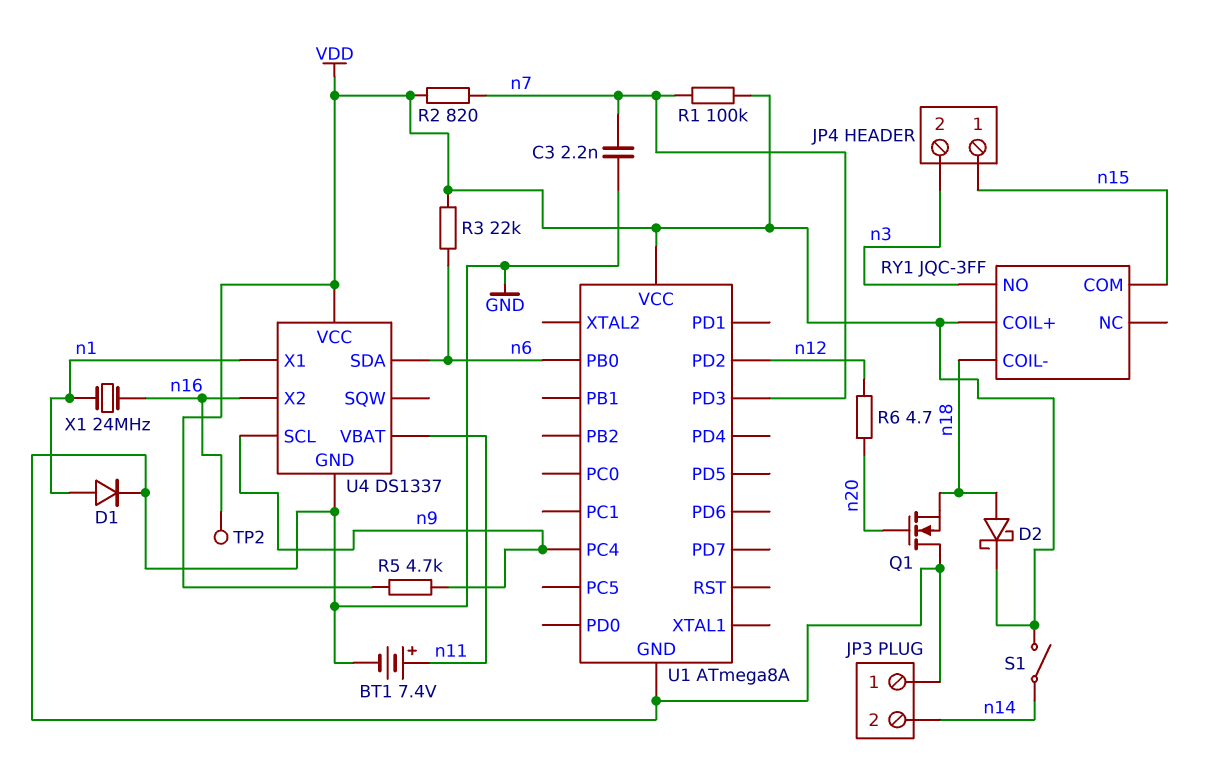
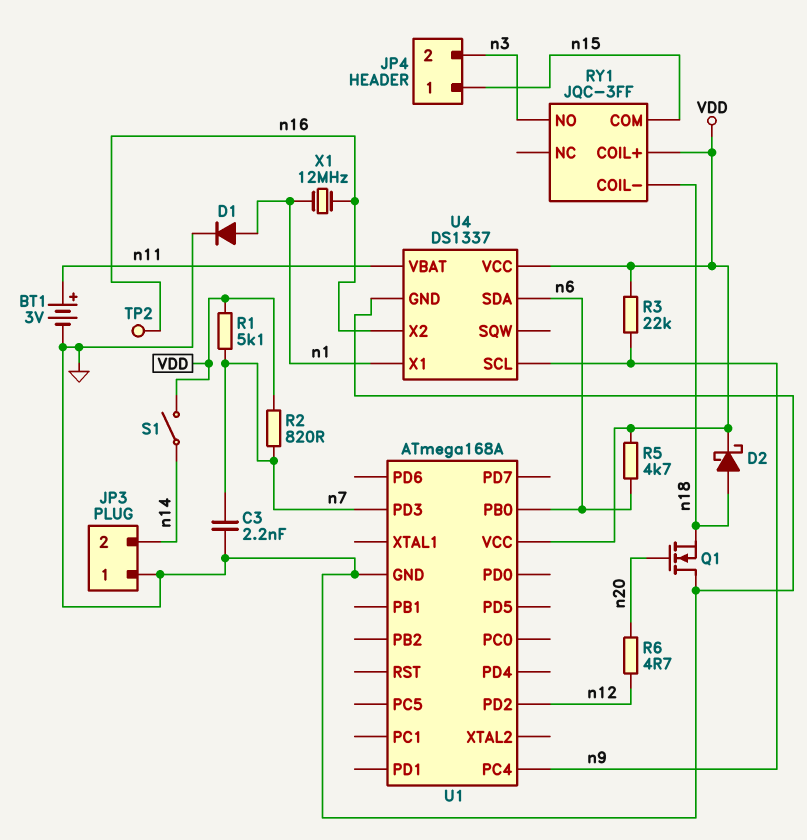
BT1: 7.4V (plus n11, minus GND) -> 3V (plus n11, minus GND)
R1: 100k (VDD, n7) -> 5.1k (VDD, n7)
R3: 22k (VDD, n6) -> 22k (VDD, n9)
R5: 4.7k (VDD, n9) -> 4.7k (VDD, n6)
U1: ATmega8A -> ATmega168A
X1: 24MHz (n1, n16) -> 12MHz (n1, n16)

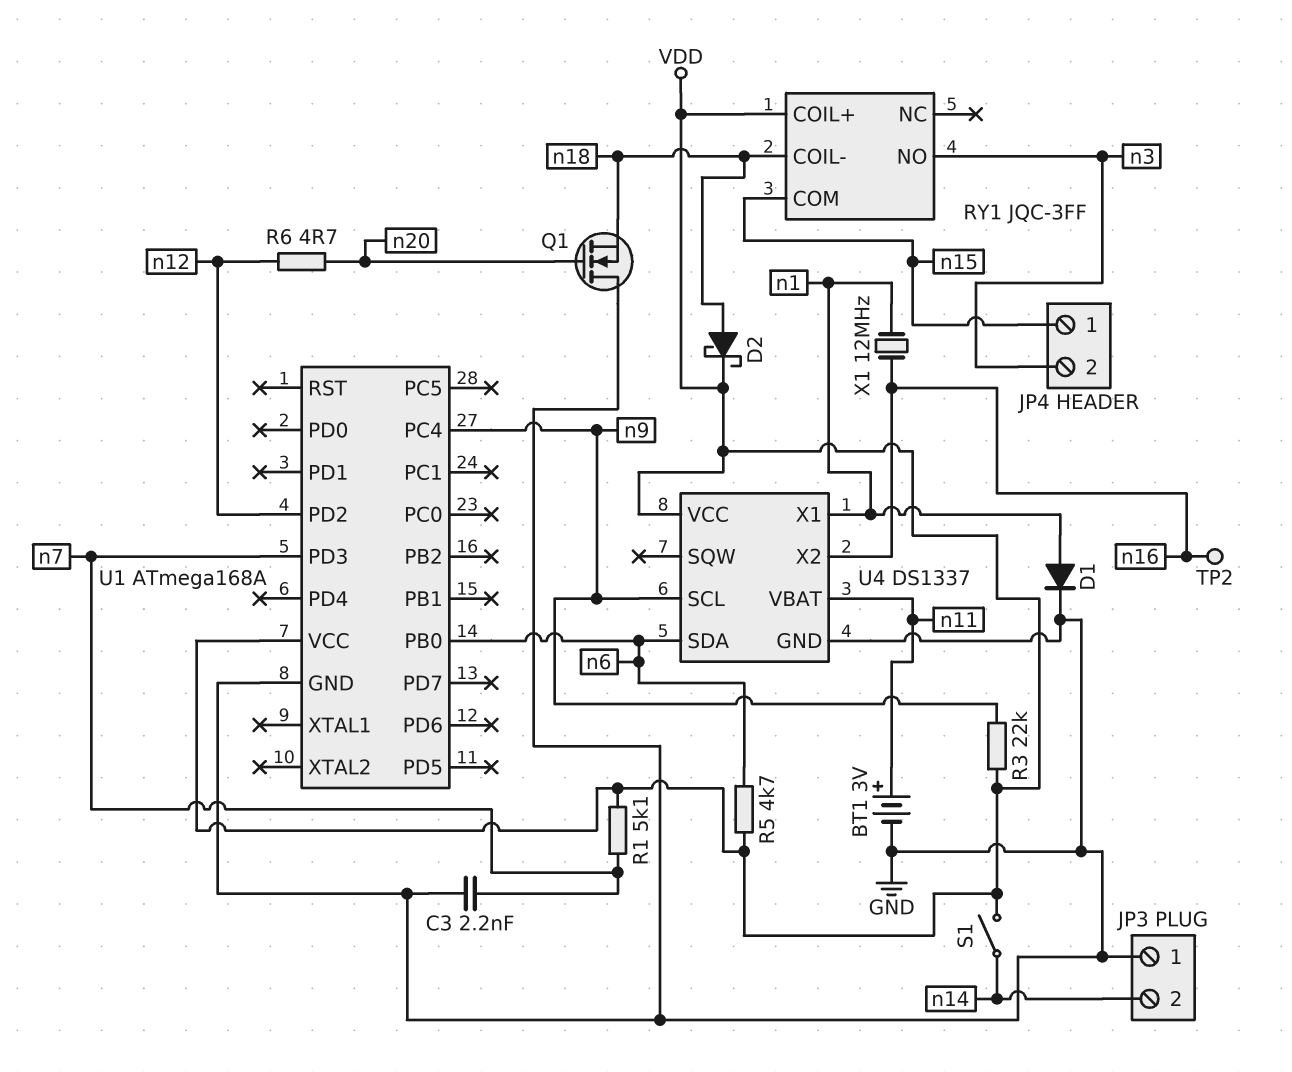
R2: 820 (VDD, n7) -> none

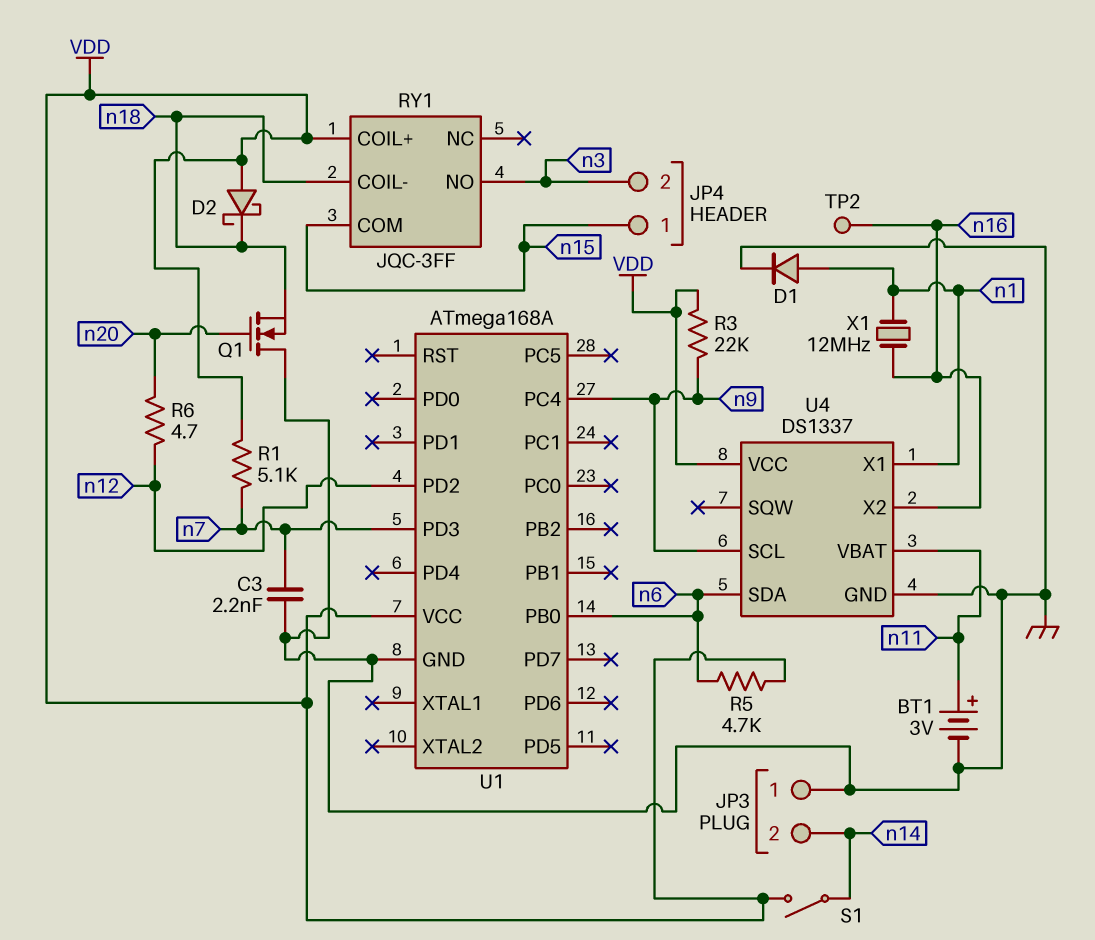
D2: schottky (A n18, K VDD) -> schottky (A VDD, K n18)

